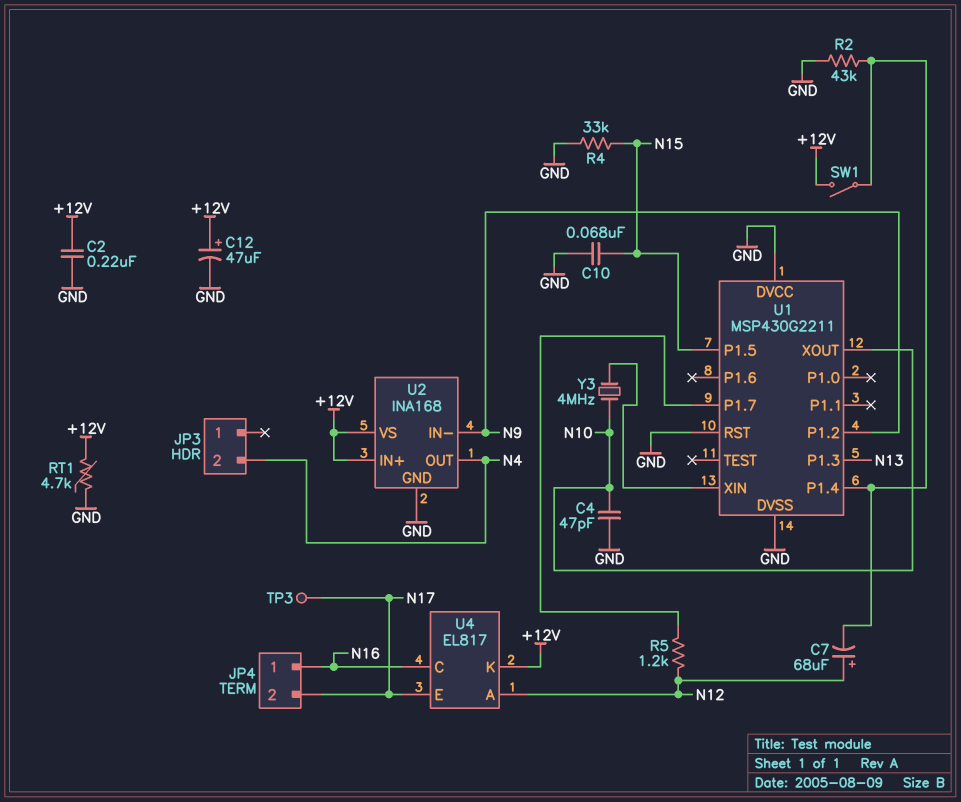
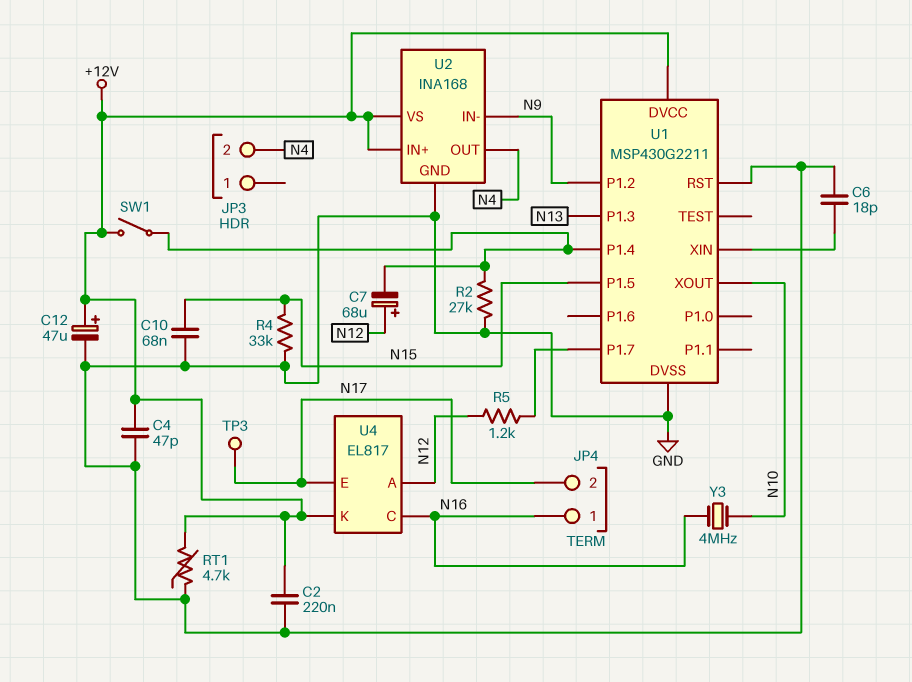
C4: 47pF (GND, N10) -> 47pF (+12V, GND)
C6: none -> 18pF (GND, U1/XIN)
R2: 43k (GND, U1/P1.4) -> 27k (GND, U1/P1.4)
U1 pin DVCC: GND -> +12V
Y3: 4MHz (N10, U1/XIN) -> 4MHz (N10, N16)

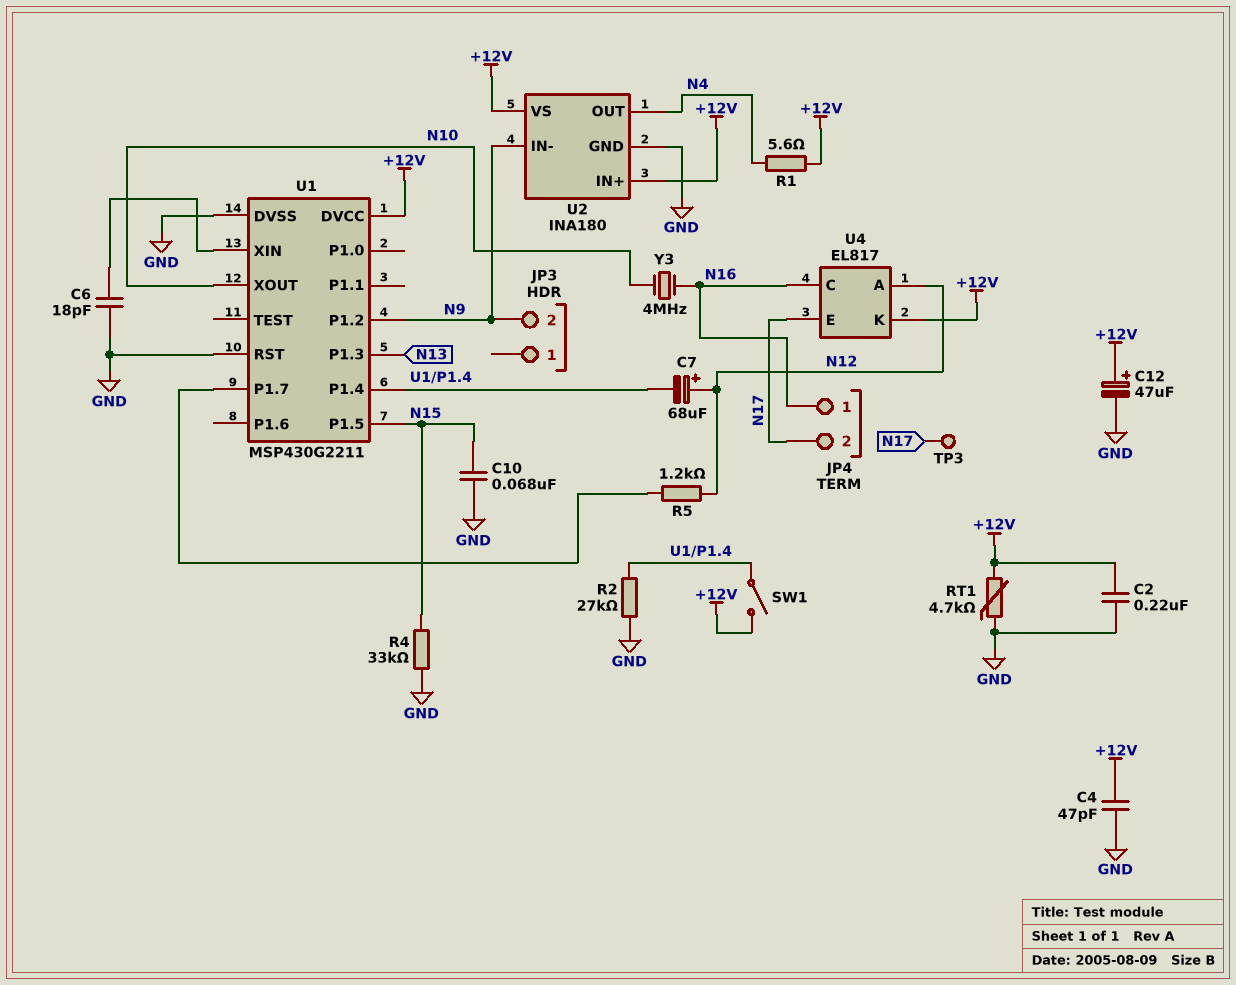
JP3 pin 2: N4 -> N9
R1: none -> 5.6 (+12V, N4)
U2: INA168 -> INA180

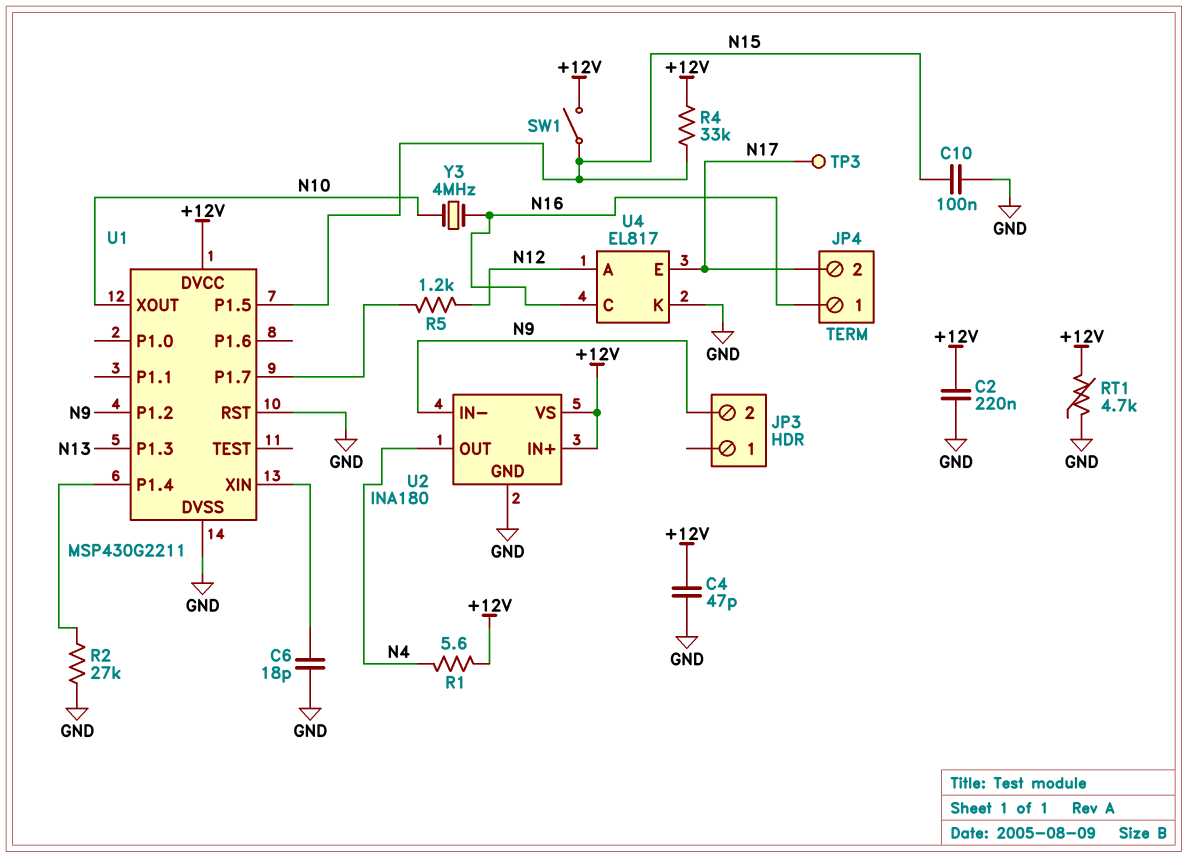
C7: 68uF (plus N12, minus U1/P1.4) -> none
C10: 68nF (GND, N15) -> 100nF (GND, N15)
C12: 47uF (plus +12V, minus GND) -> none
R4: 33k (GND, N15) -> 33k (+12V, N15)
SW1: switch (+12V, U1/P1.4) -> switch (+12V, N15)
U4 pin K: +12V -> GND

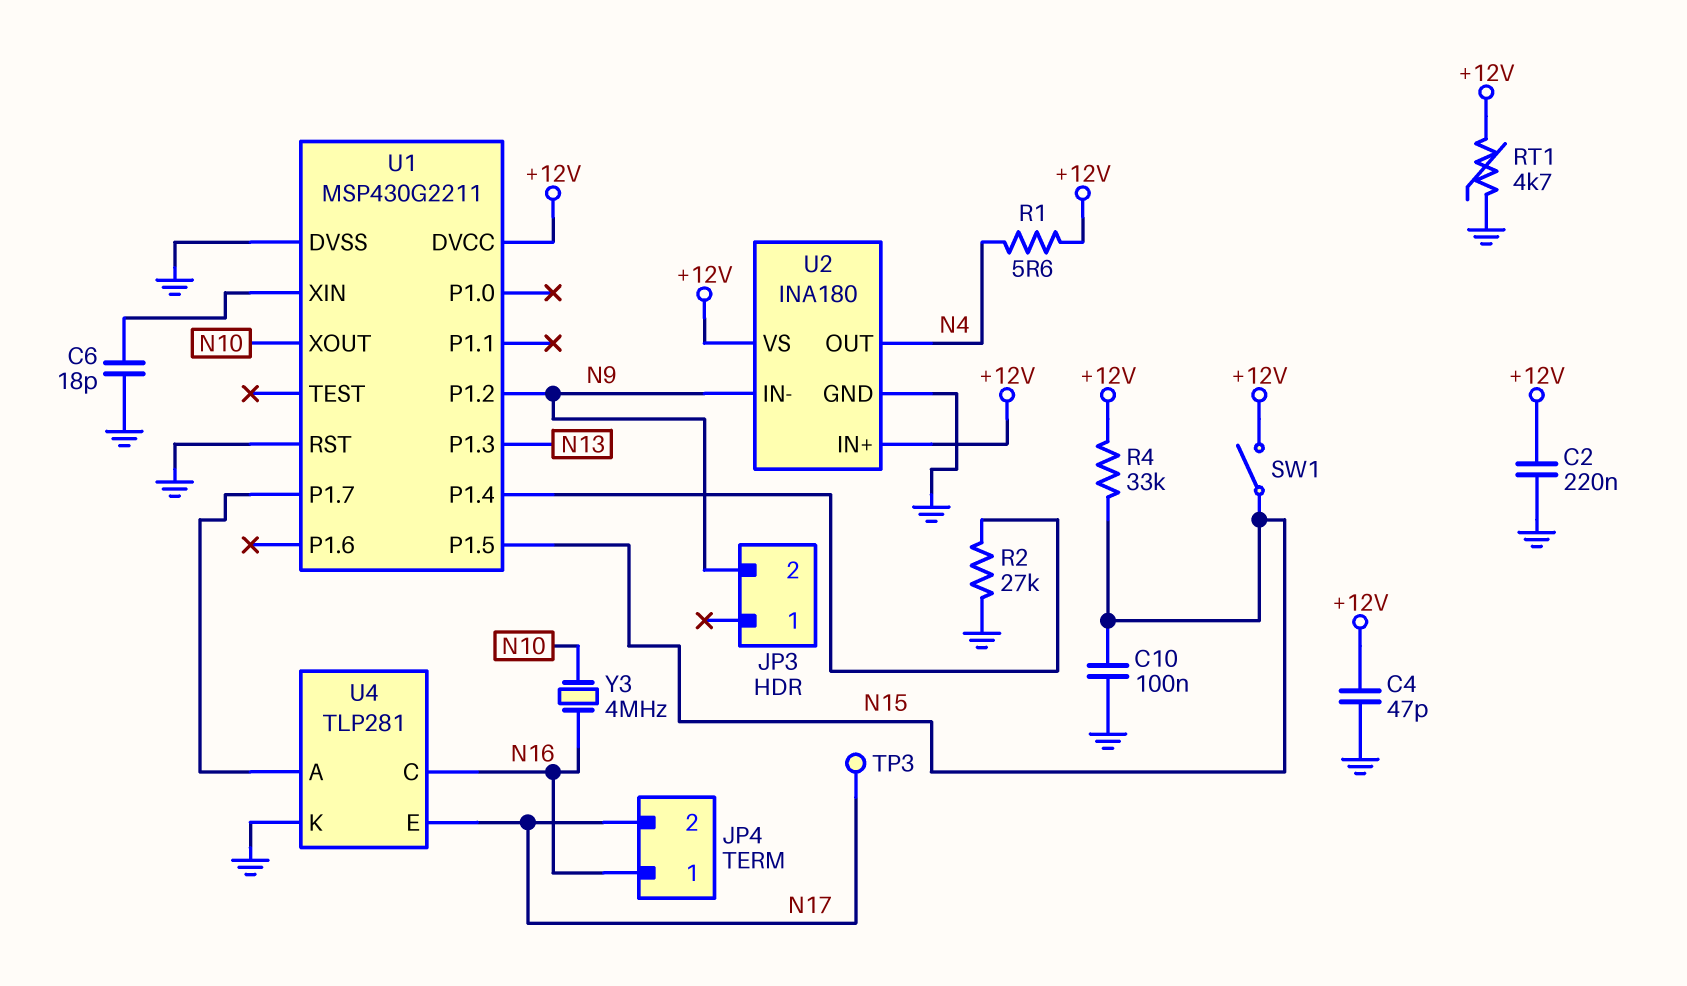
R5: 1.2k (N12, U1/P1.7) -> none
U4: EL817 -> TLP281
U4 pin A: N12 -> U1/P1.7

